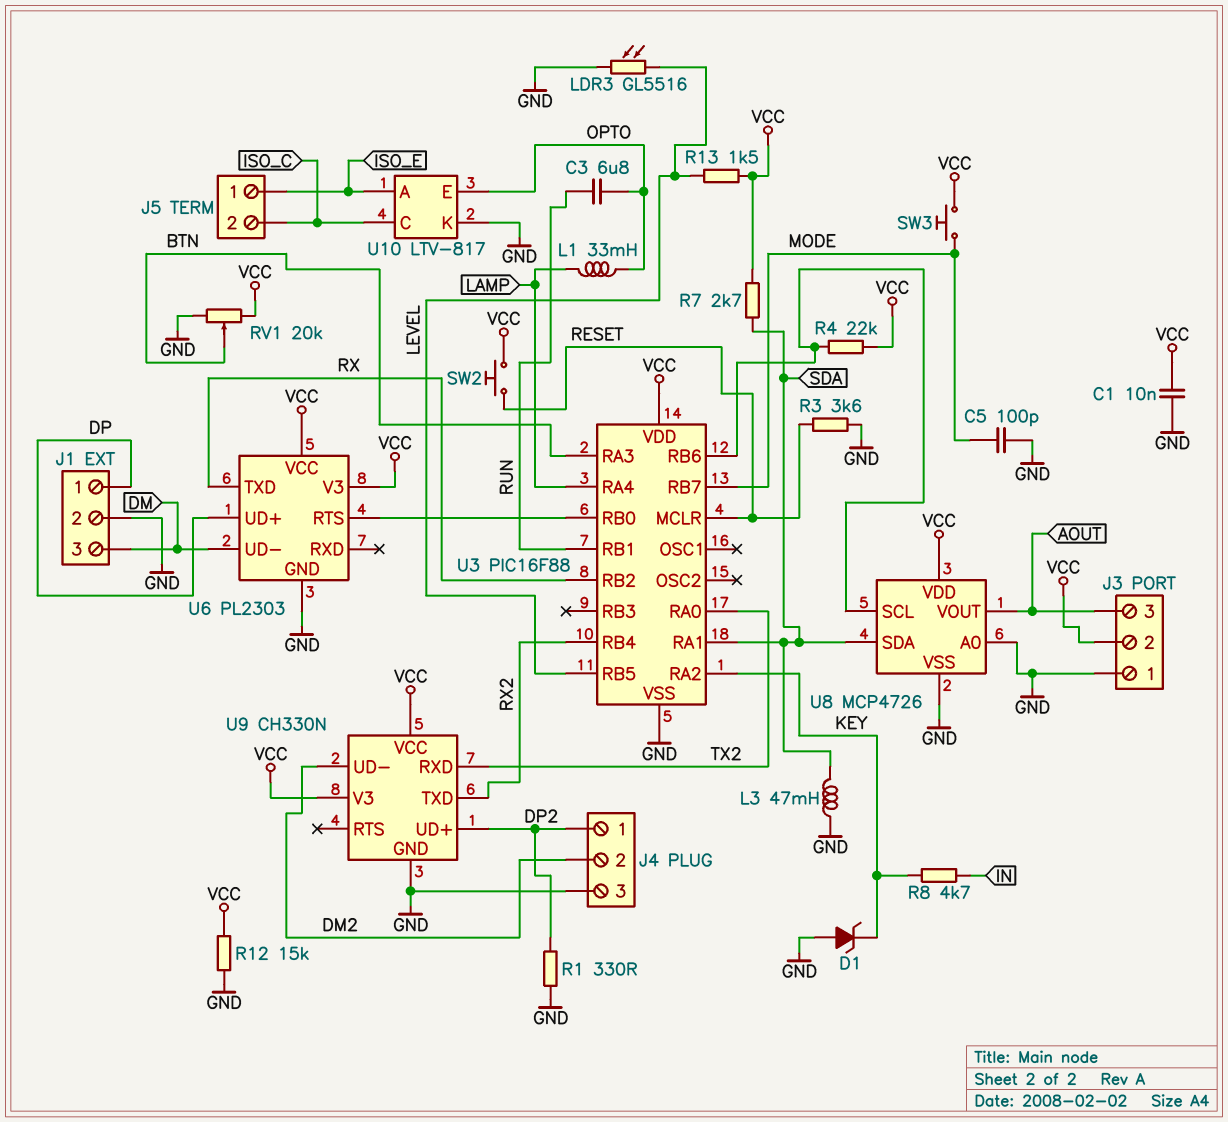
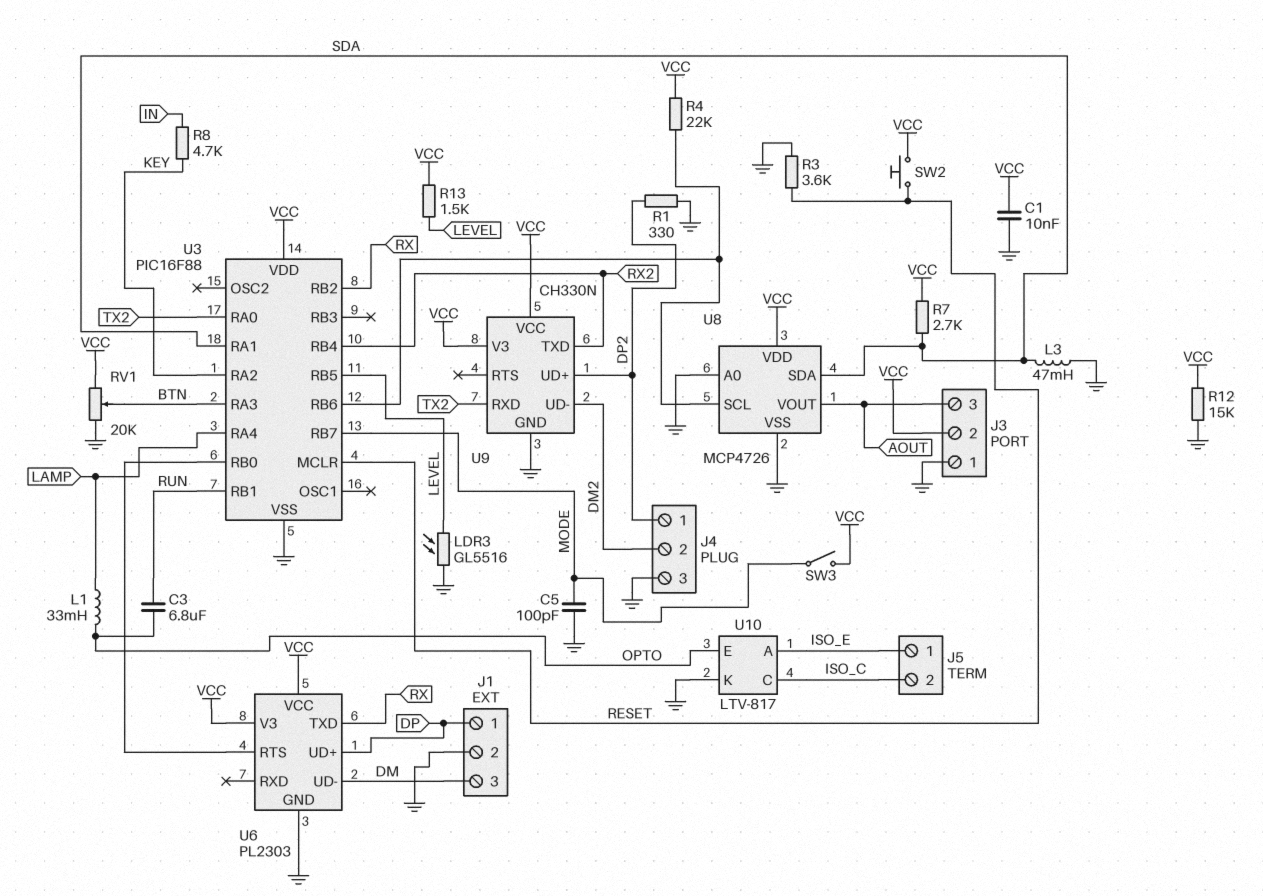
D1: zener (A GND, K KEY) -> none
SW3: button (MODE, VCC) -> switch (MODE, VCC)

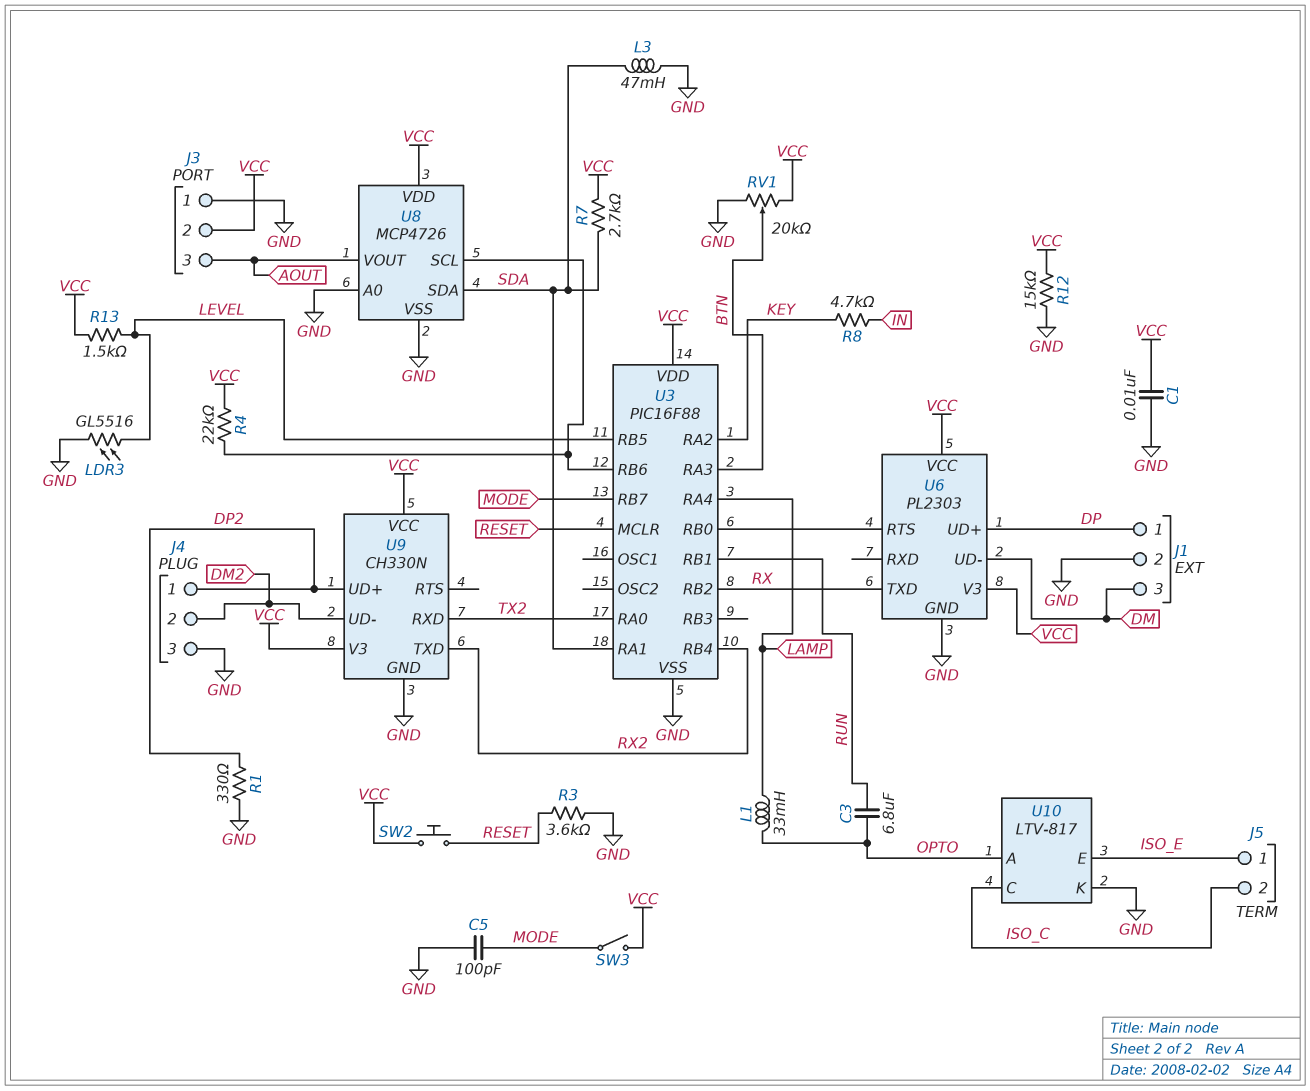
U10 pin A: ISO_E -> OPTO
U10 pin E: OPTO -> ISO_E

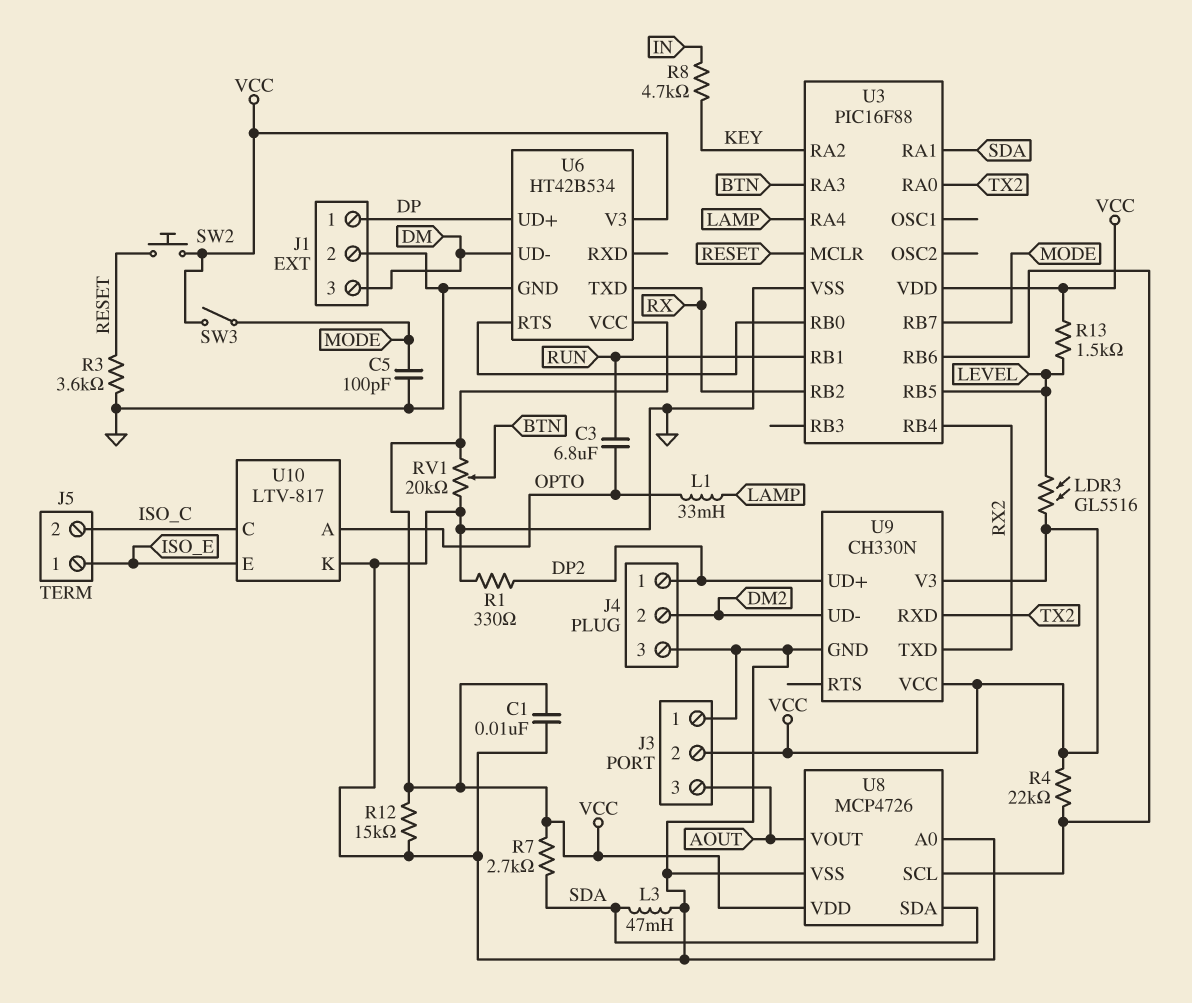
LDR3: GL5516 (GND, LEVEL) -> GL5516 (LEVEL, VCC)
U6: PL2303 -> HT42B534

